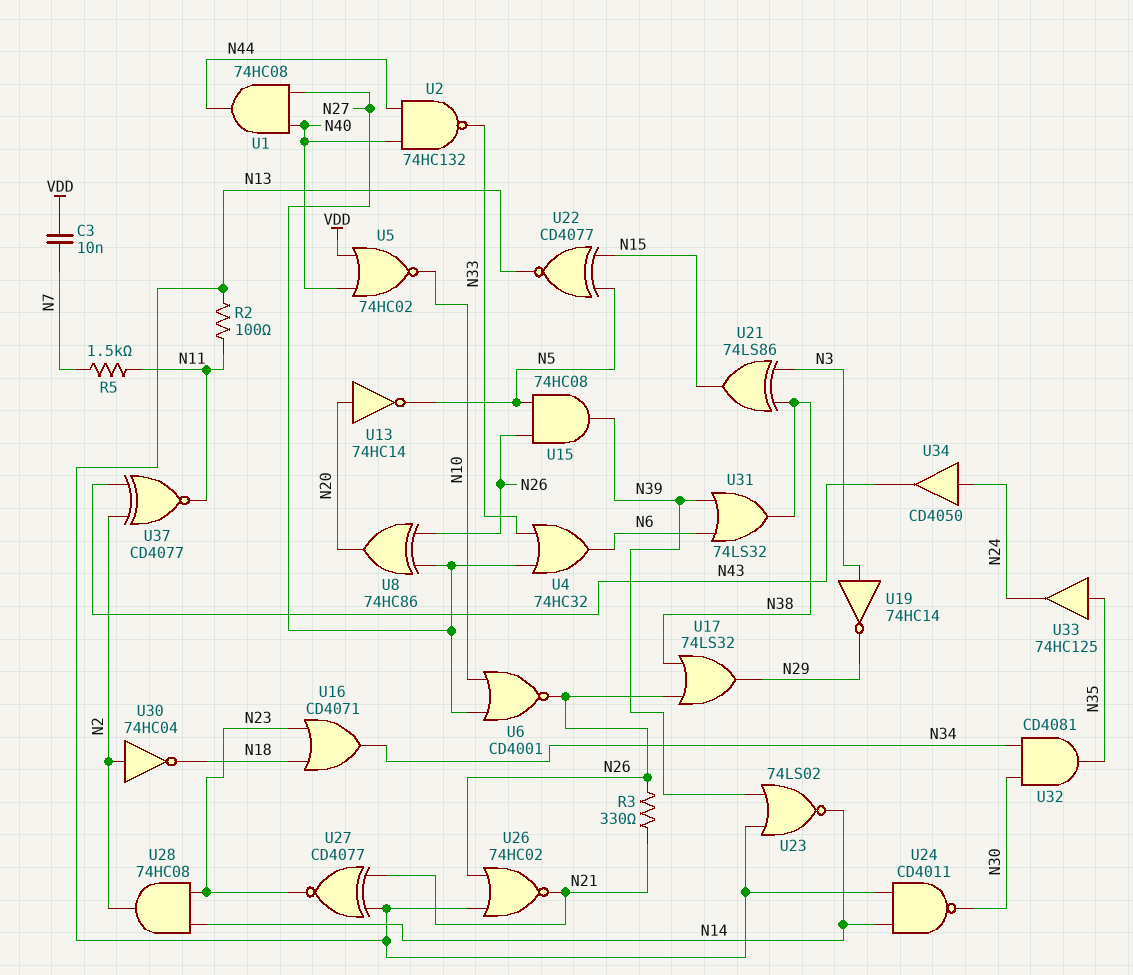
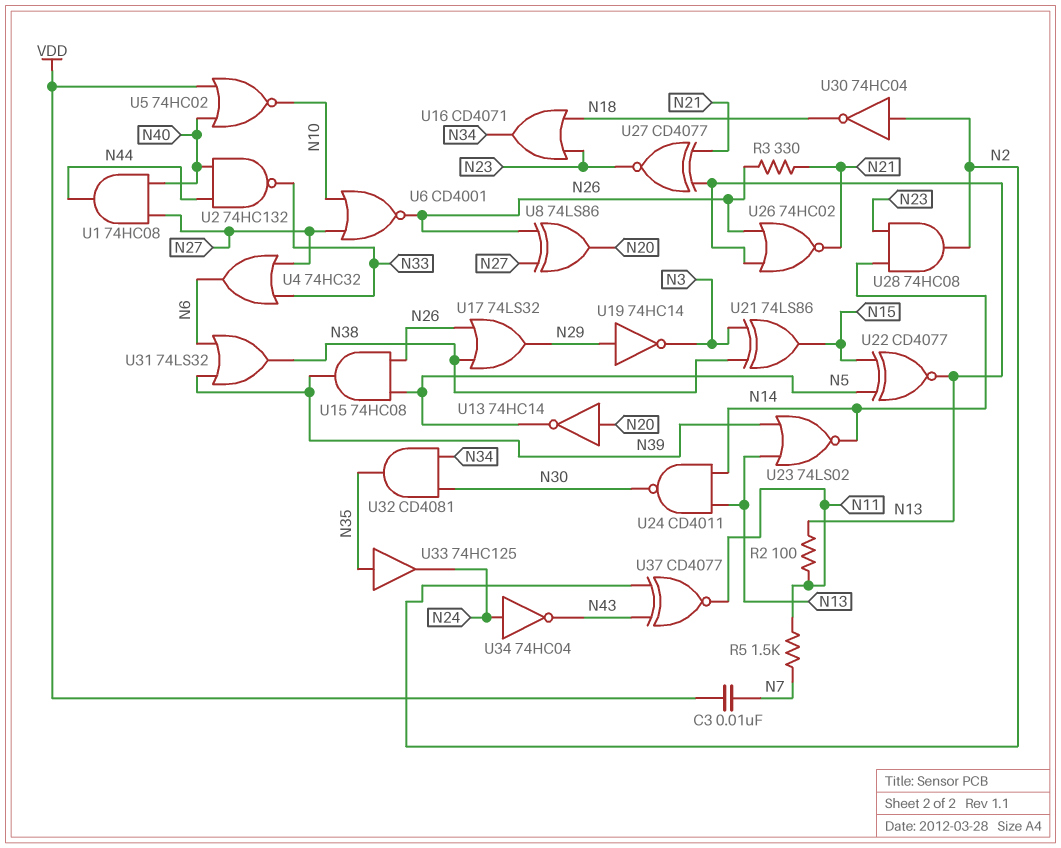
U8: XOR 74HC86 (in N26, in N27, out N20) -> XOR 74LS86 (in N26, in N27, out N20)
U19: NOT 74HC14 (in N3, out N29) -> NOT 74HC14 (in N29, out N3)
U34: buffer CD4050 (in N24, out N43) -> NOT 74HC04 (in N24, out N43)

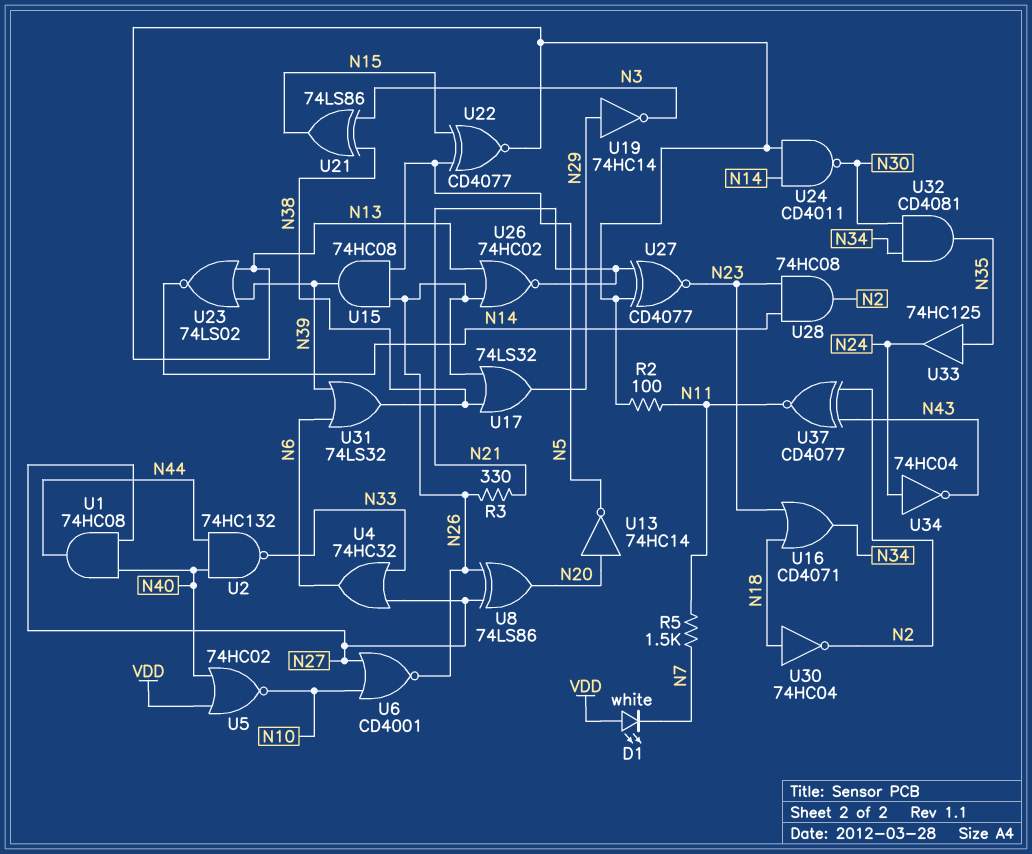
C3: 10nF (N7, VDD) -> none
D1: none -> LED white (A VDD, K N7)
U30: NOT 74HC04 (in N2, out N18) -> NOT 74HC04 (in N18, out N2)

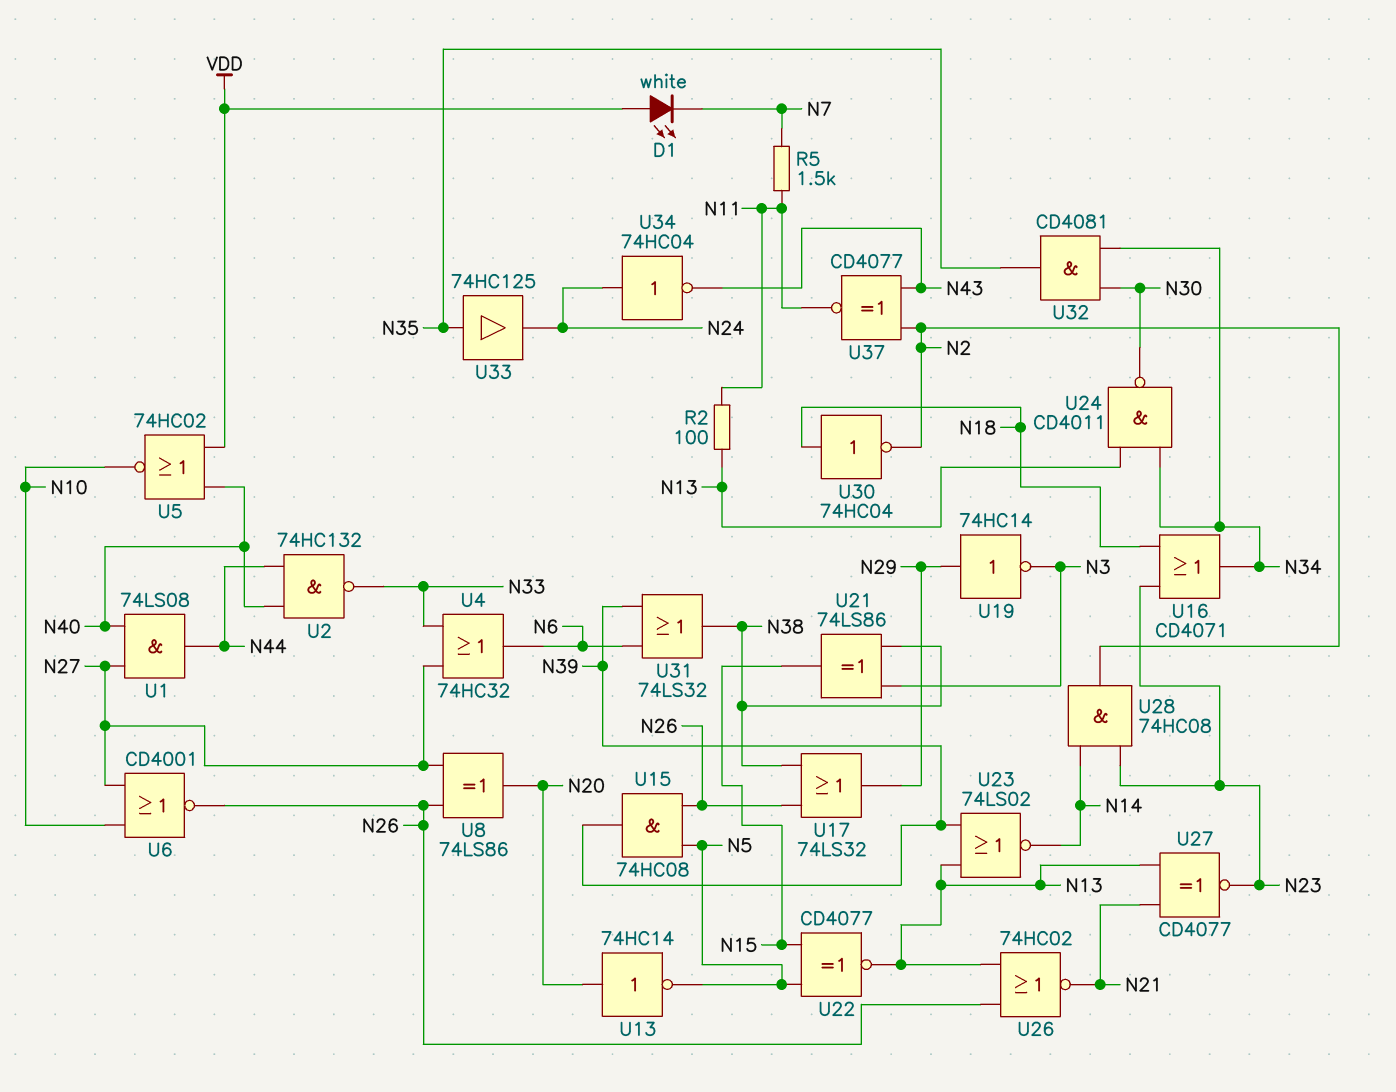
R3: 330 (N21, N26) -> none
U1: AND 74HC08 (in N27, in N40, out N44) -> AND 74LS08 (in N27, in N40, out N44)
U24: NAND CD4011 (in N13, in N14, out N30) -> NAND CD4011 (in N13, in N34, out N30)

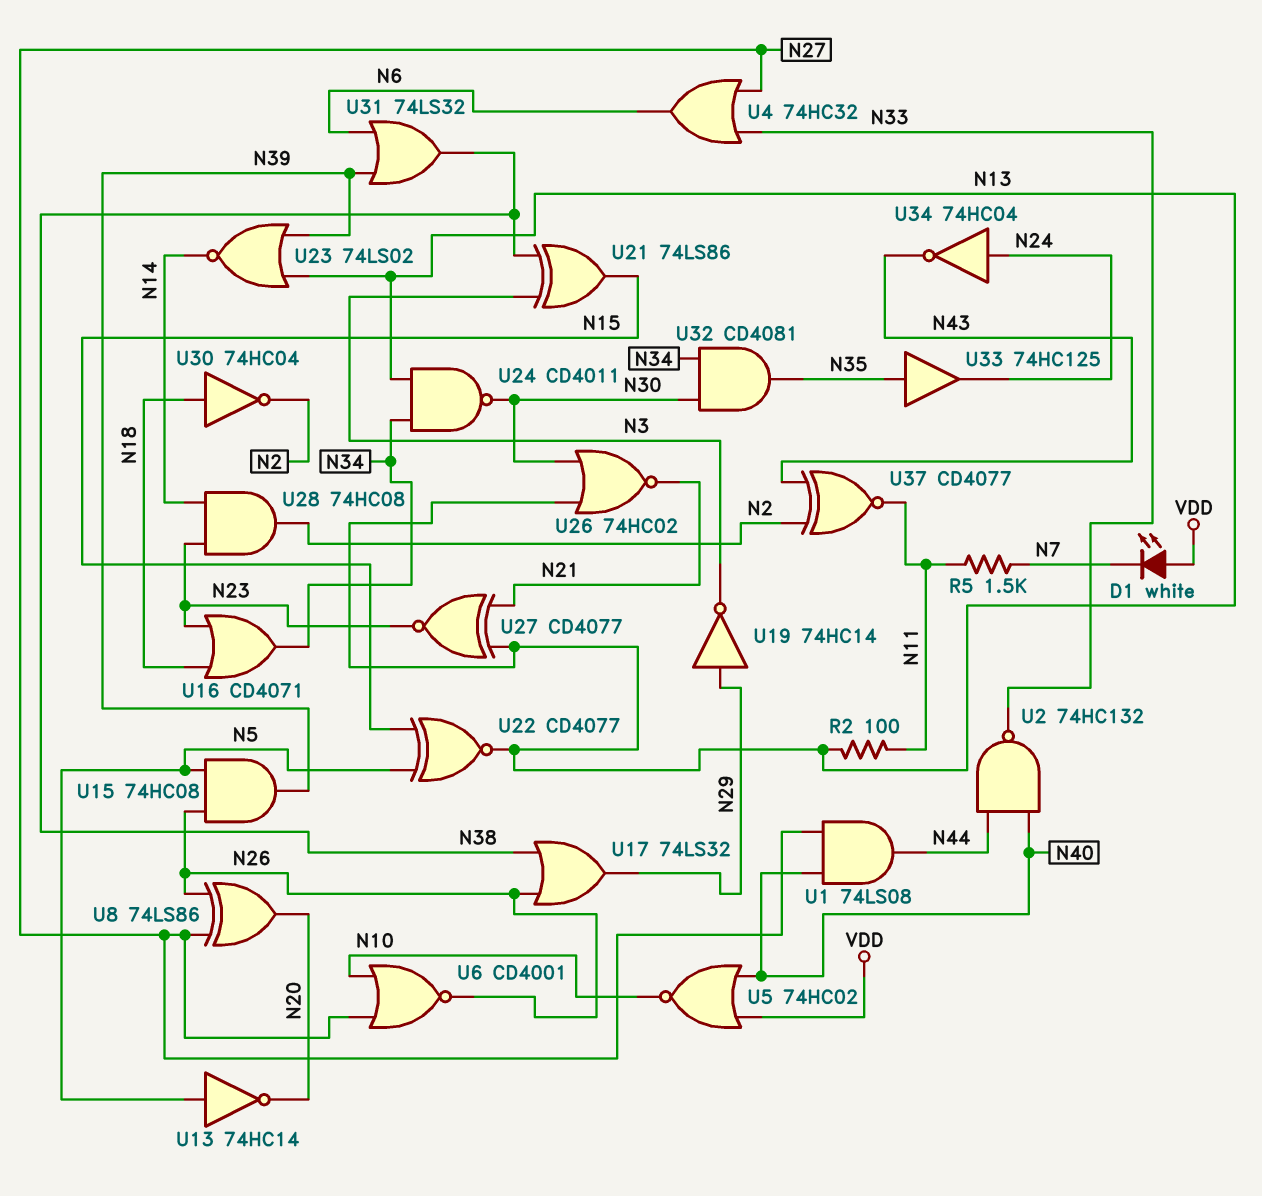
U13: NOT 74HC14 (in N20, out N5) -> NOT 74HC14 (in N5, out N20)
U26: NOR 74HC02 (in N13, in N26, out N21) -> NOR 74HC02 (in N13, in N30, out N21)

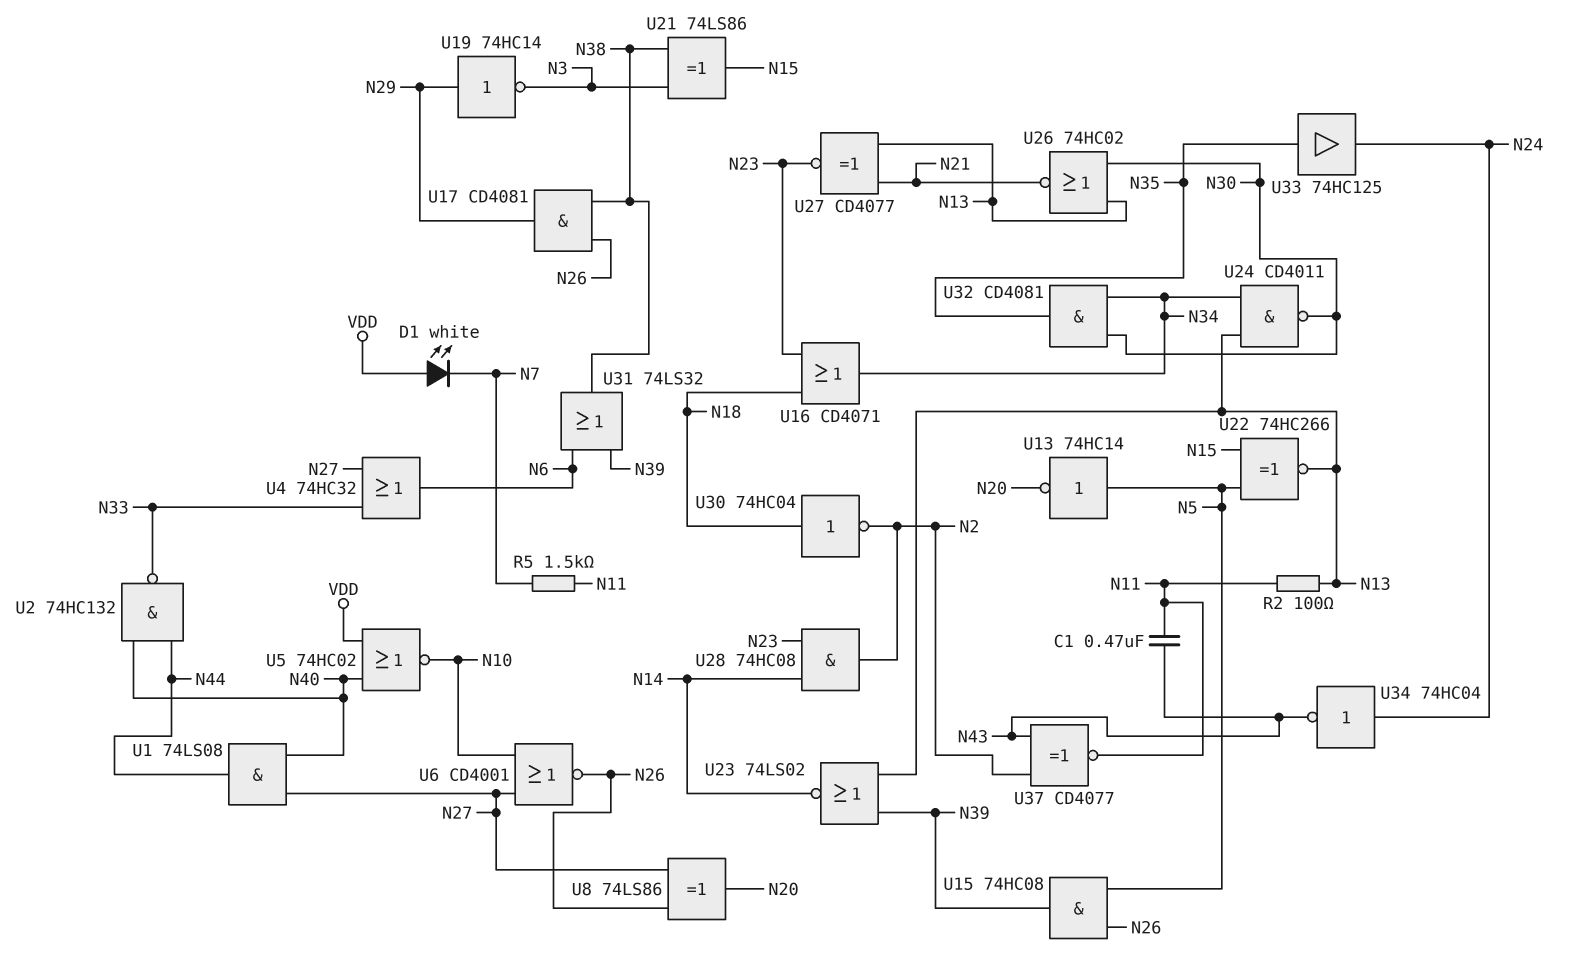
C1: none -> 470nF (N11, N43)
U17: OR 74LS32 (in N26, in N38, out N29) -> AND CD4081 (in N26, in N38, out N29)
U22: XNOR CD4077 (in N5, in N15, out N13) -> XNOR 74HC266 (in N5, in N15, out N13)

